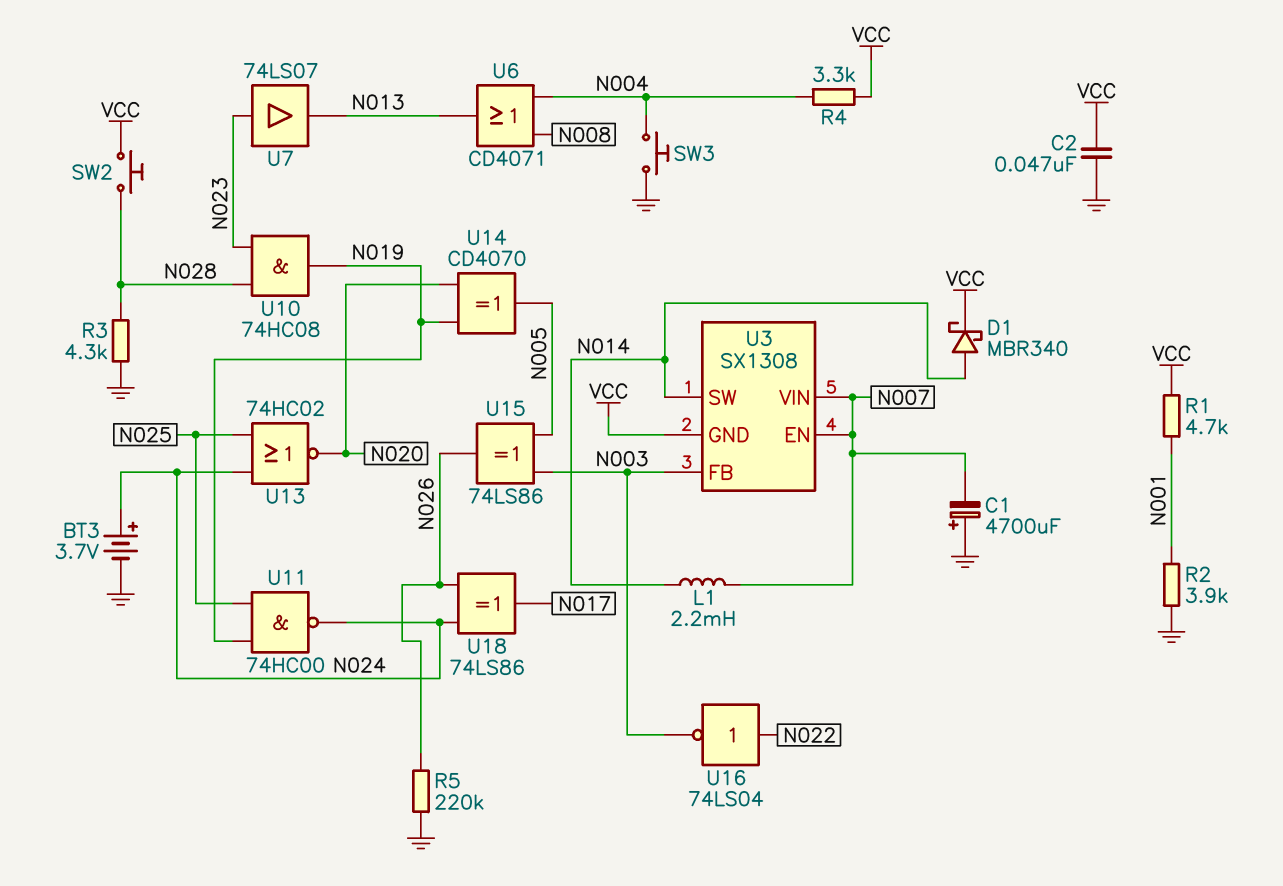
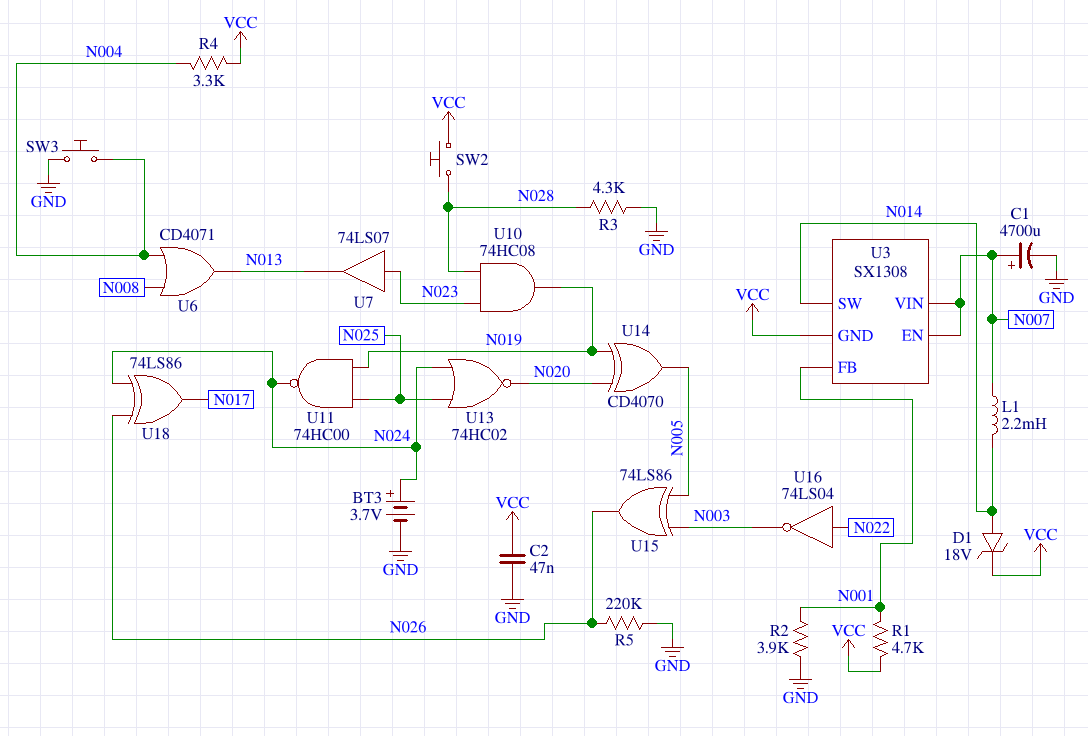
C1: 4700uF (plus GND, minus N007) -> 4700uF (plus N007, minus GND)
D1: schottky MBR340 (A N014, K VCC) -> zener 18V (A N014, K VCC)
U3 pin FB: N003 -> N001

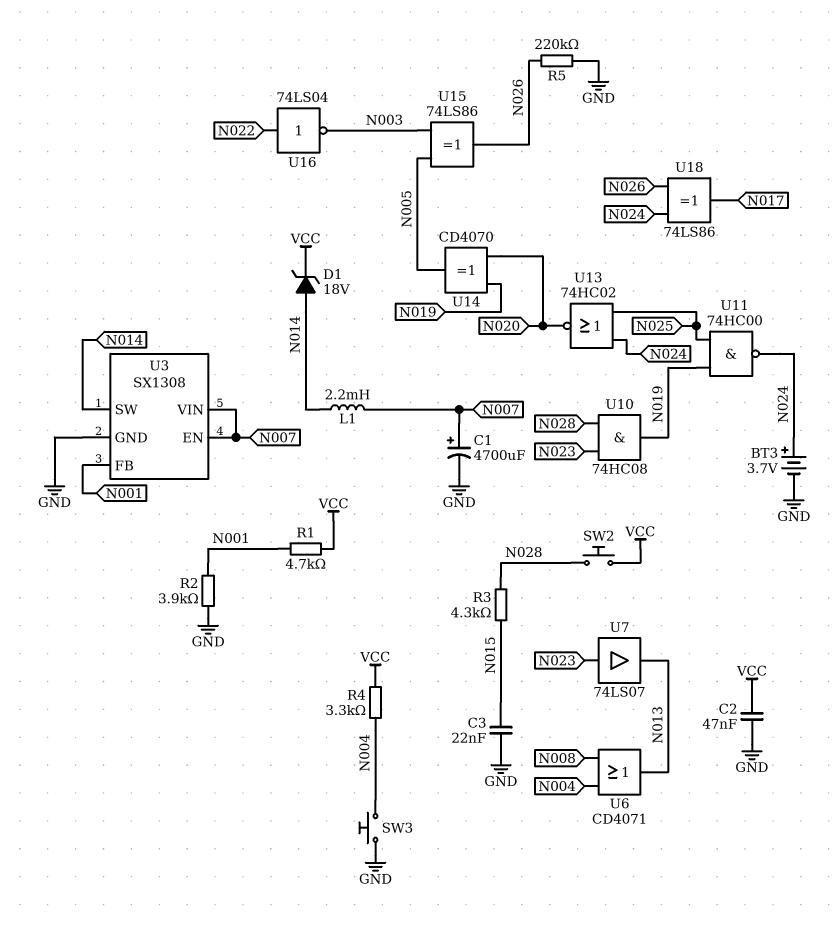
C3: none -> 22nF (GND, N015)
R3: 4.3k (GND, N028) -> 4.3k (N015, N028)
U3 pin GND: VCC -> GND

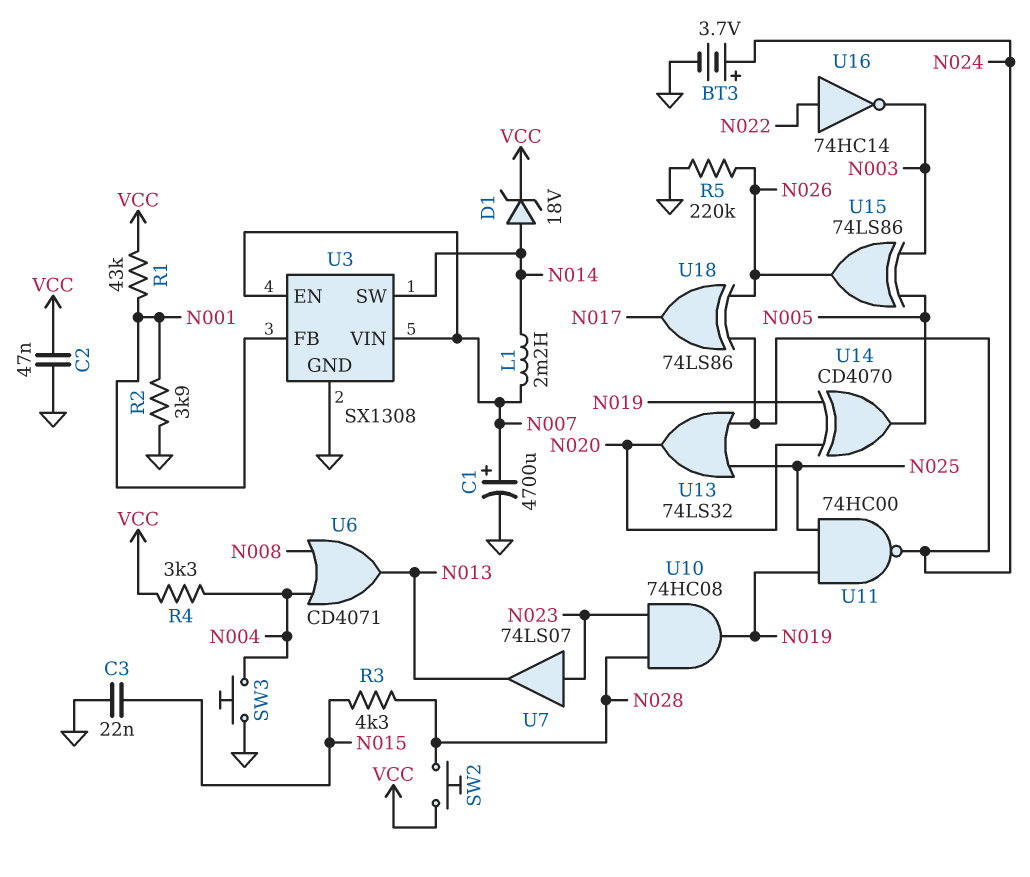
R1: 4.7k (N001, VCC) -> 43k (N001, VCC)
U13: NOR 74HC02 (in N024, in N025, out N020) -> OR 74LS32 (in N024, in N025, out N020)
U16: NOT 74LS04 (in N022, out N003) -> NOT 74HC14 (in N022, out N003)

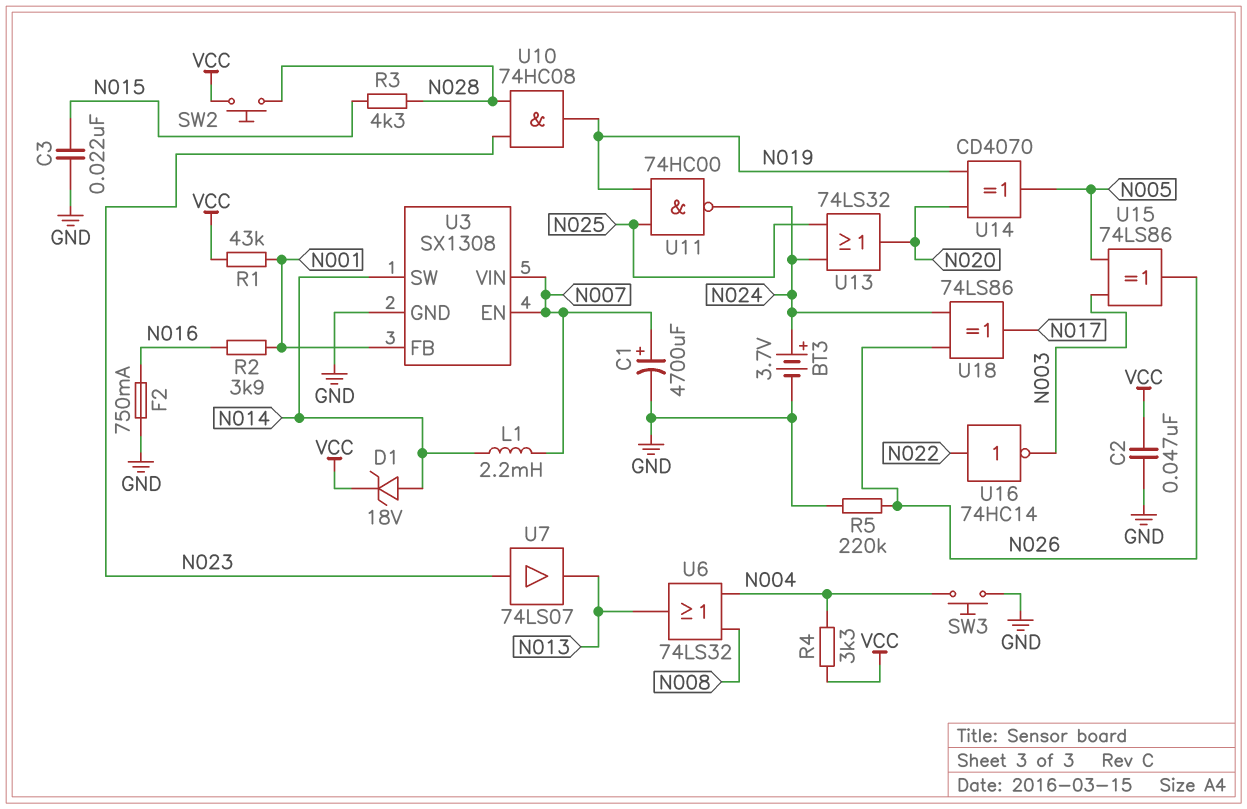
F2: none -> 750mA (GND, N016)
R2: 3.9k (GND, N001) -> 3.9k (N001, N016)
U6: OR CD4071 (in N004, in N008, out N013) -> OR 74LS32 (in N004, in N008, out N013)

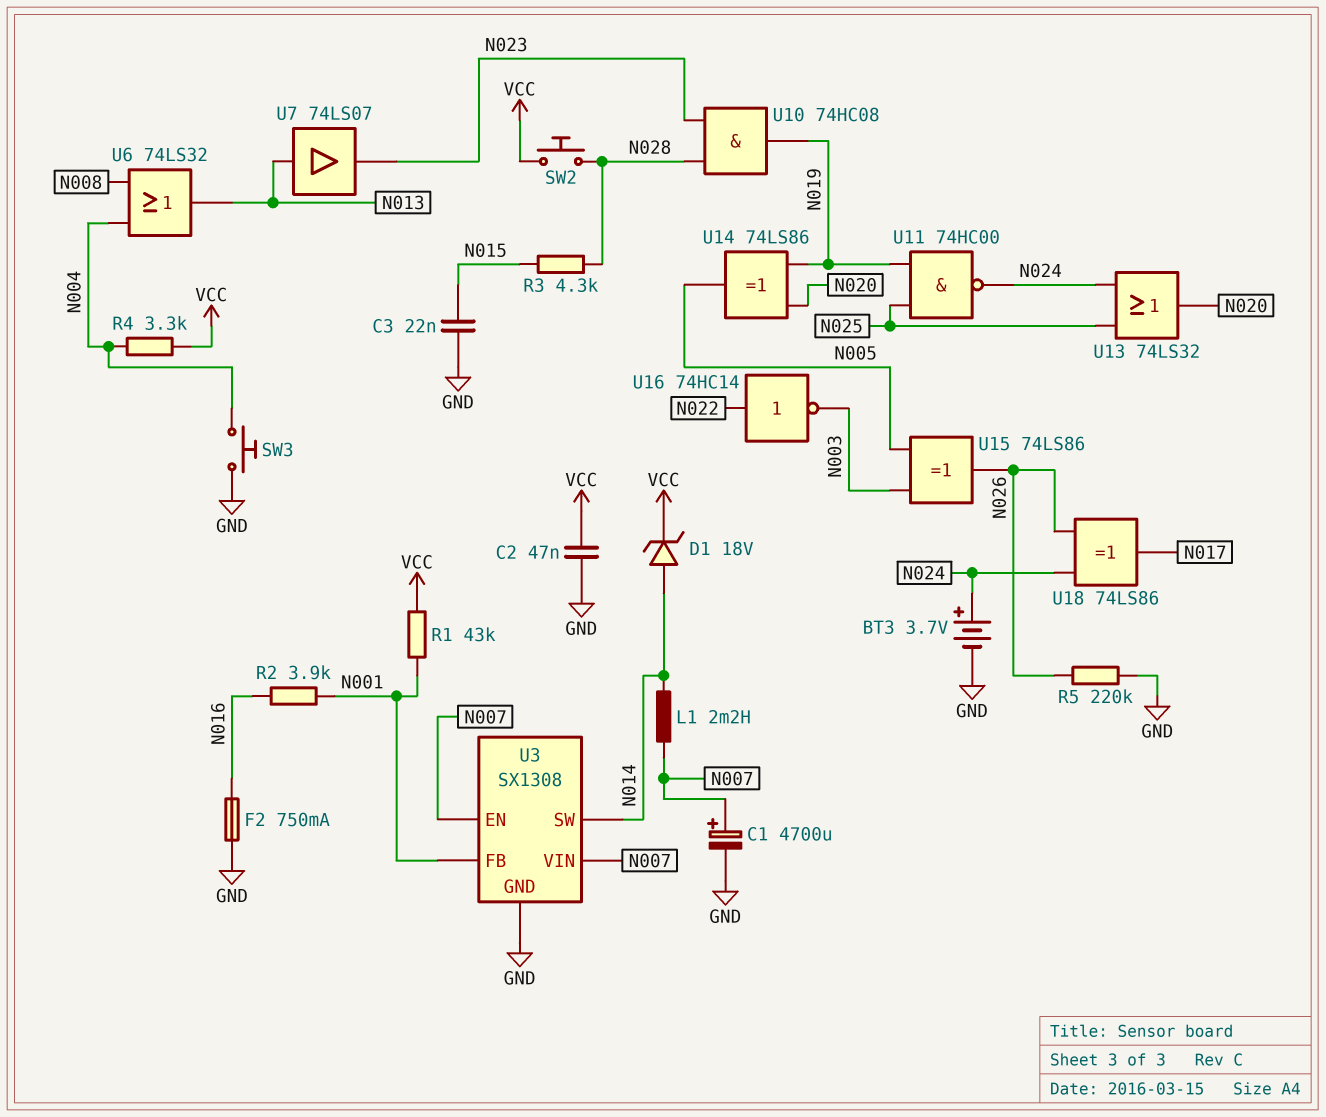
U7: buffer 74LS07 (in N023, out N013) -> buffer 74LS07 (in N013, out N023)
U14: XOR CD4070 (in N019, in N020, out N005) -> XOR 74LS86 (in N019, in N020, out N005)

